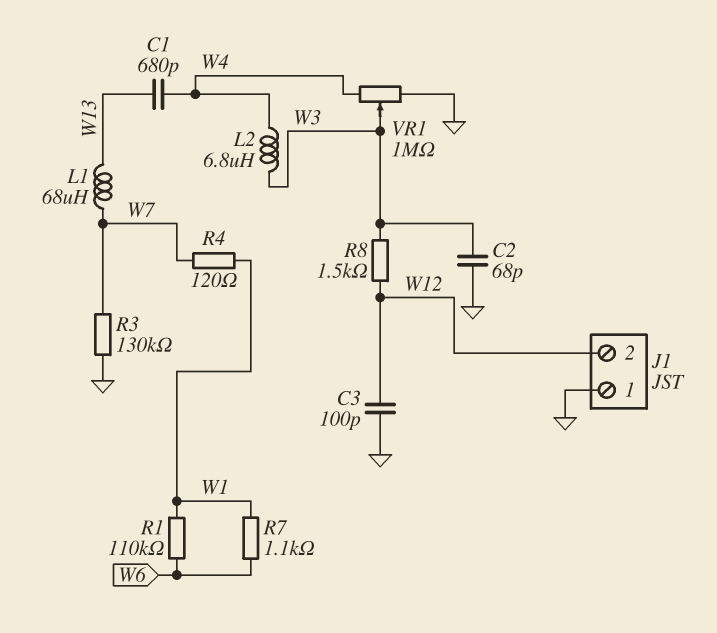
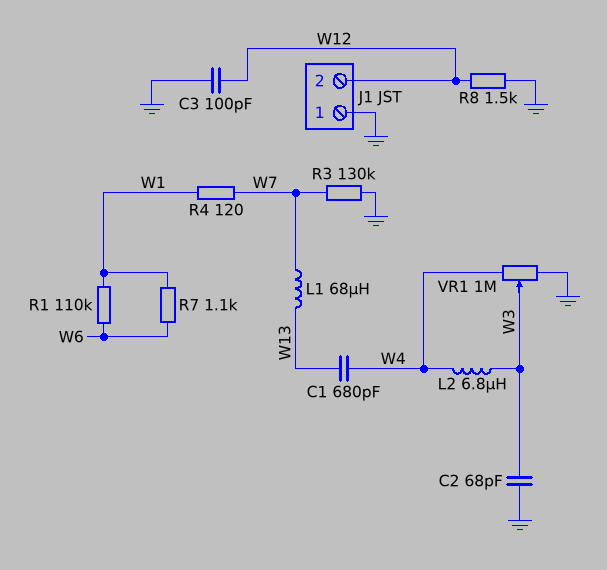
R8: 1.5k (W3, W12) -> 1.5k (GND, W12)

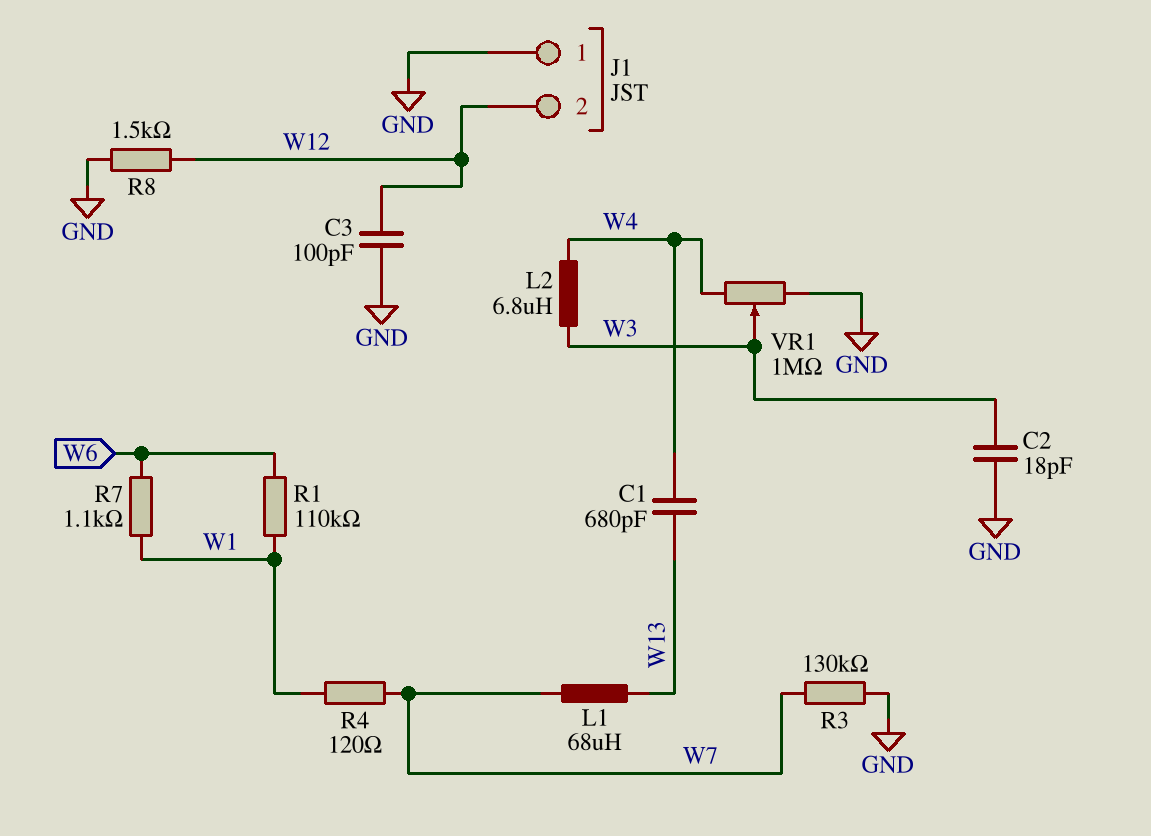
C2: 68pF (GND, W3) -> 18pF (GND, W3)

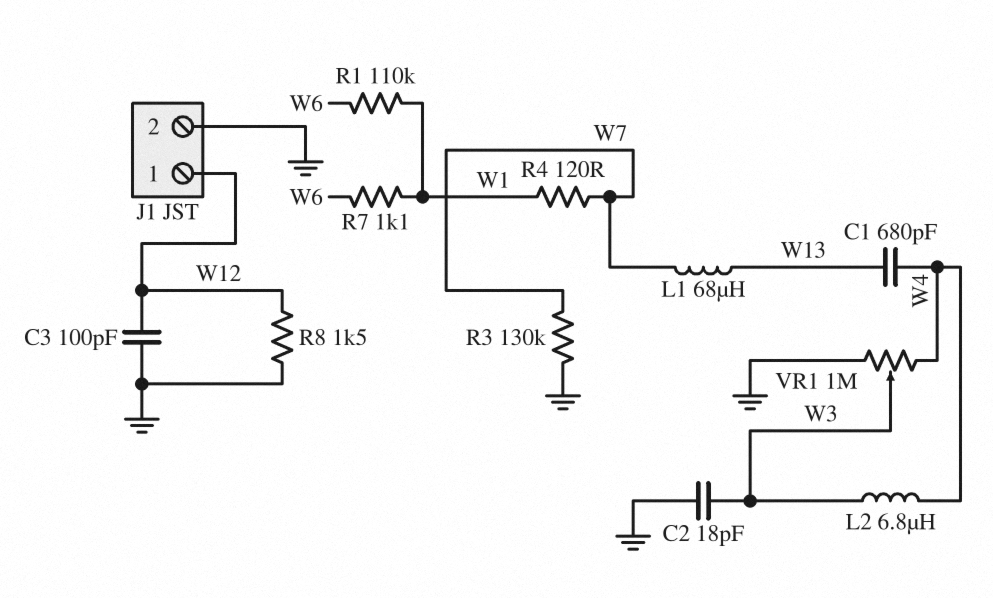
J1 pin 1: GND -> W12
J1 pin 2: W12 -> GND

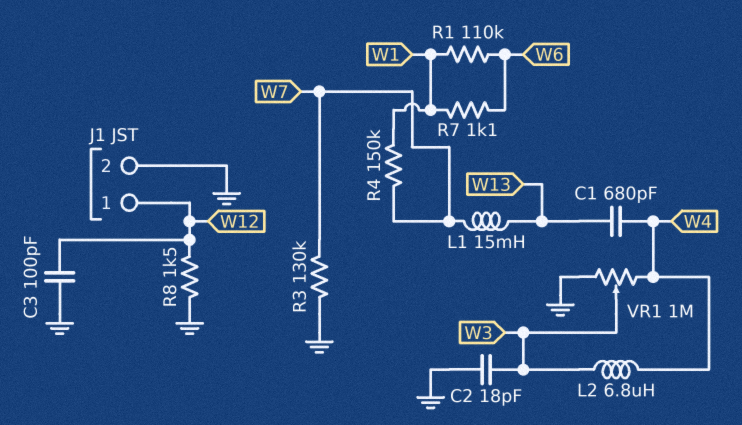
L1: 68uH (W7, W13) -> 15mH (W7, W13)
R4: 120 (W1, W7) -> 150k (W1, W7)

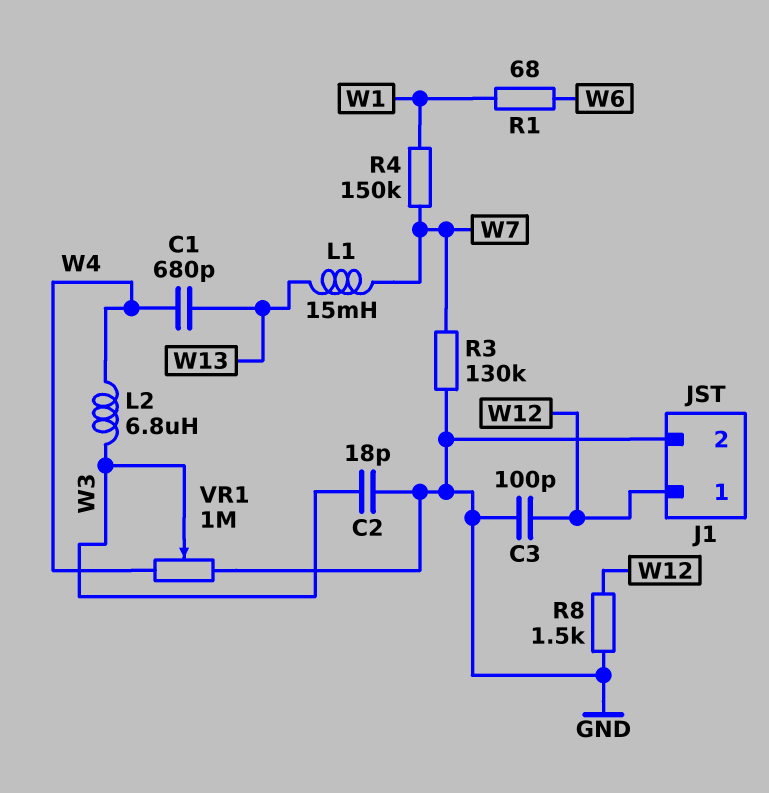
R1: 110k (W1, W6) -> 68 (W1, W6)
R7: 1.1k (W1, W6) -> none

